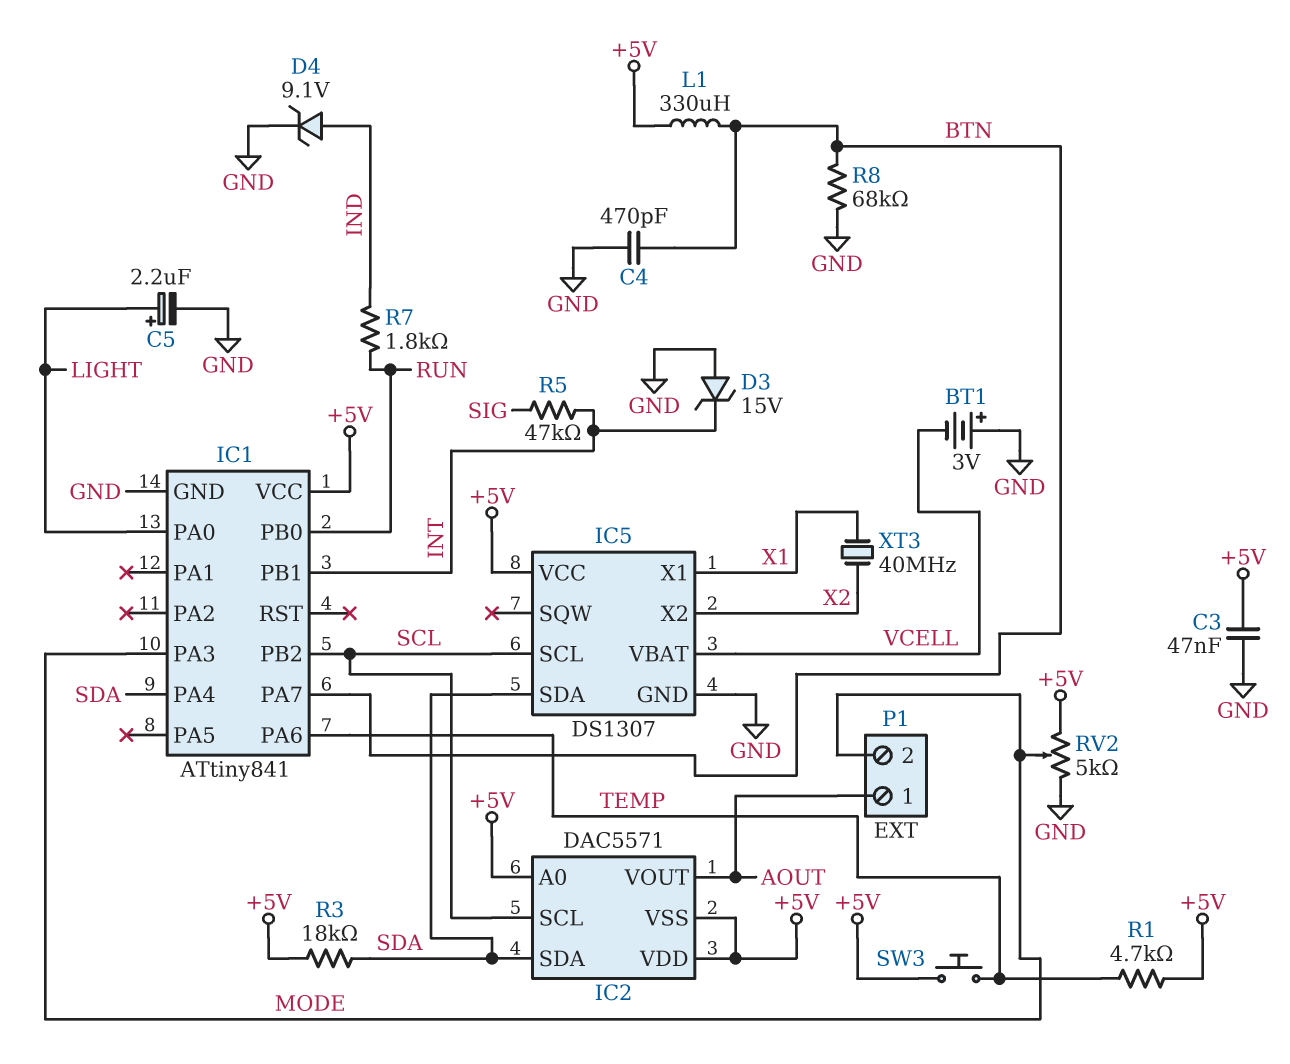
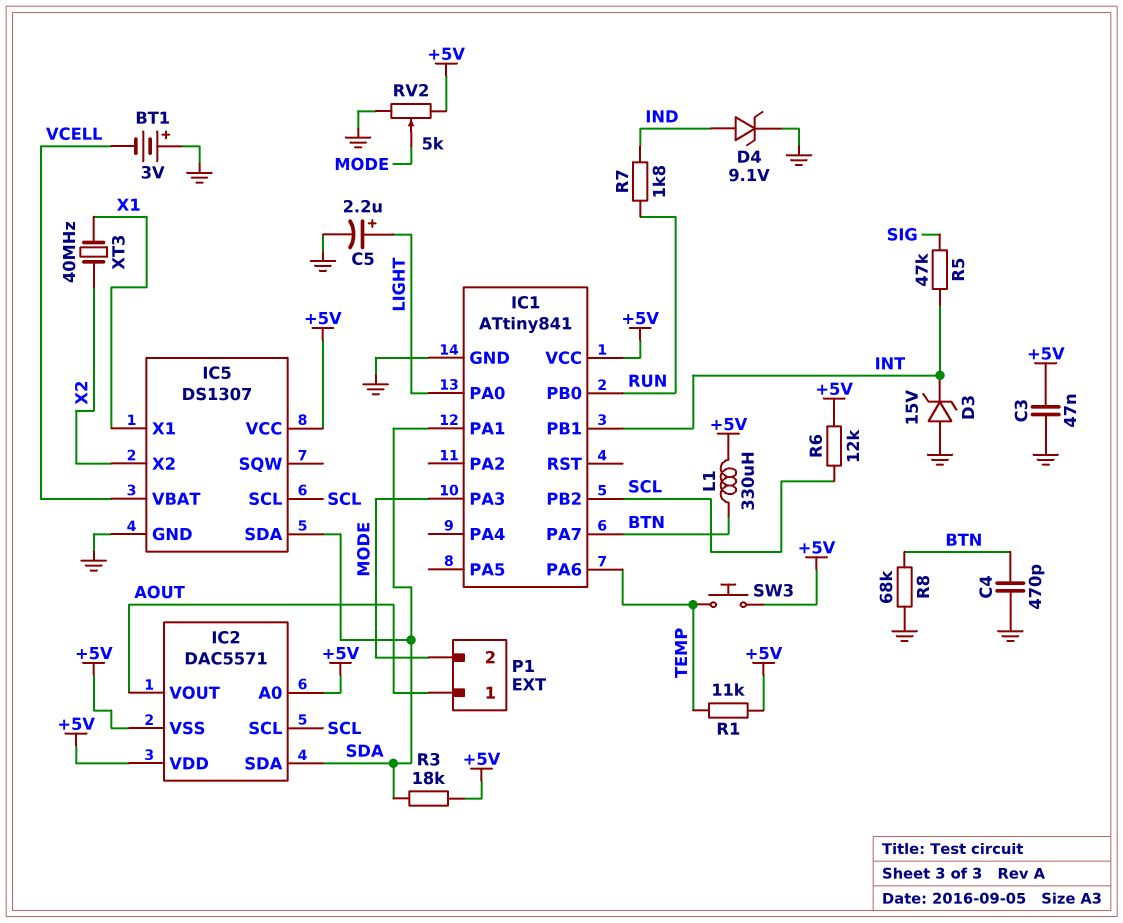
IC1 pin PA1: none -> SDA
IC1 pin PA4: SDA -> none
R1: 4.7k (+5V, TEMP) -> 11k (+5V, TEMP)
R6: none -> 12k (+5V, SCL)

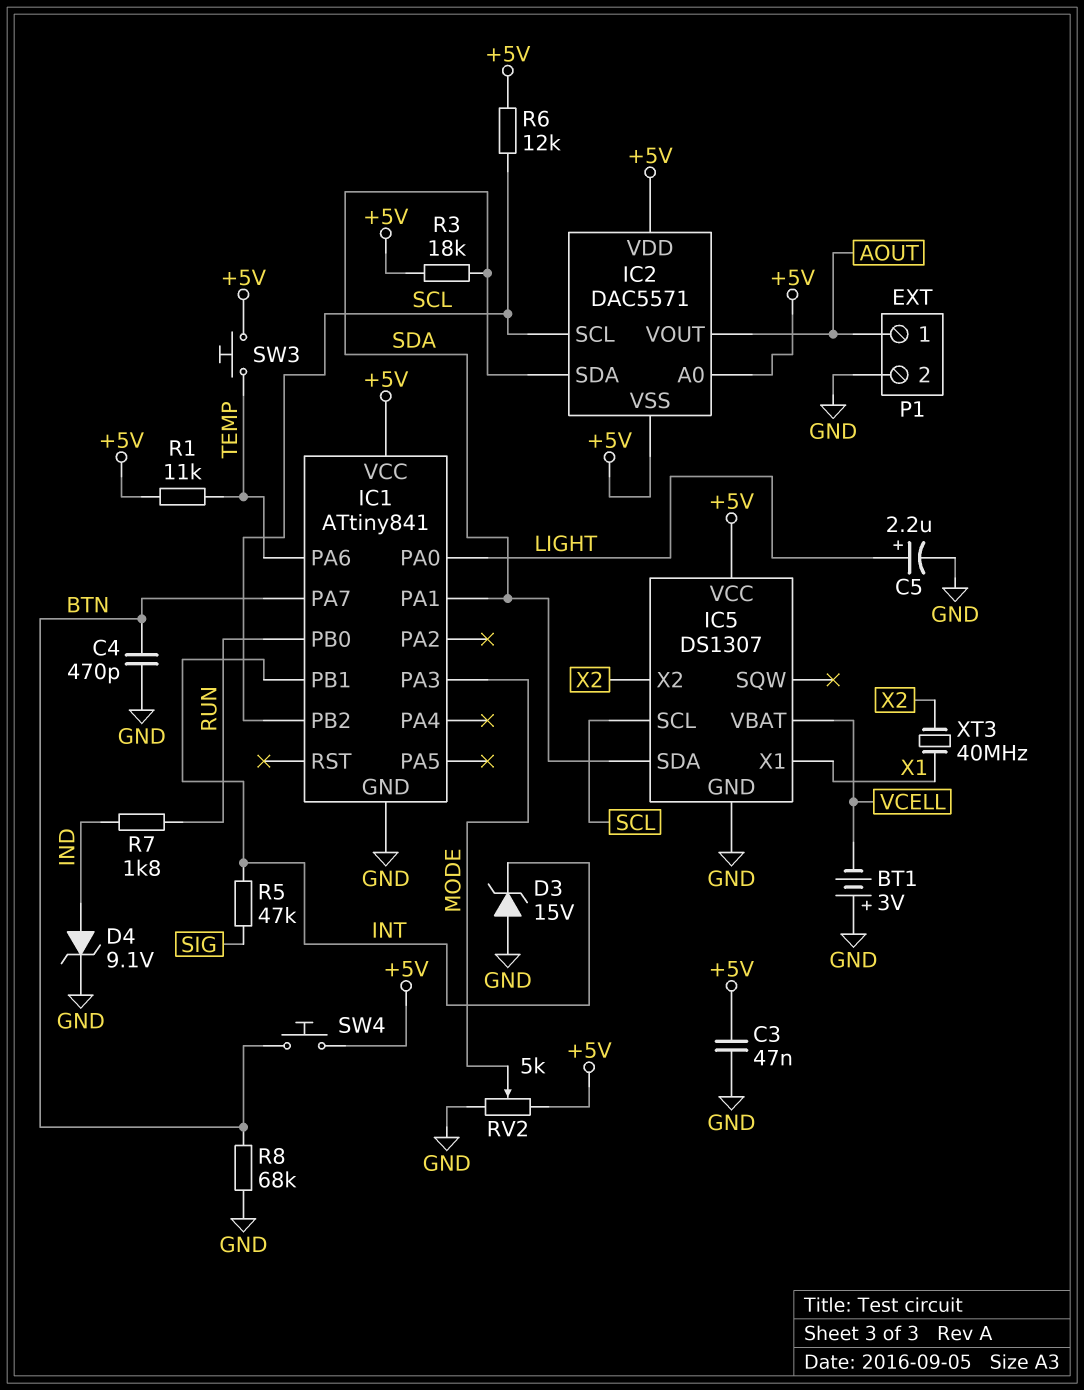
L1: 330uH (+5V, BTN) -> none
P1 pin 2: MODE -> GND
SW4: none -> button (+5V, BTN)

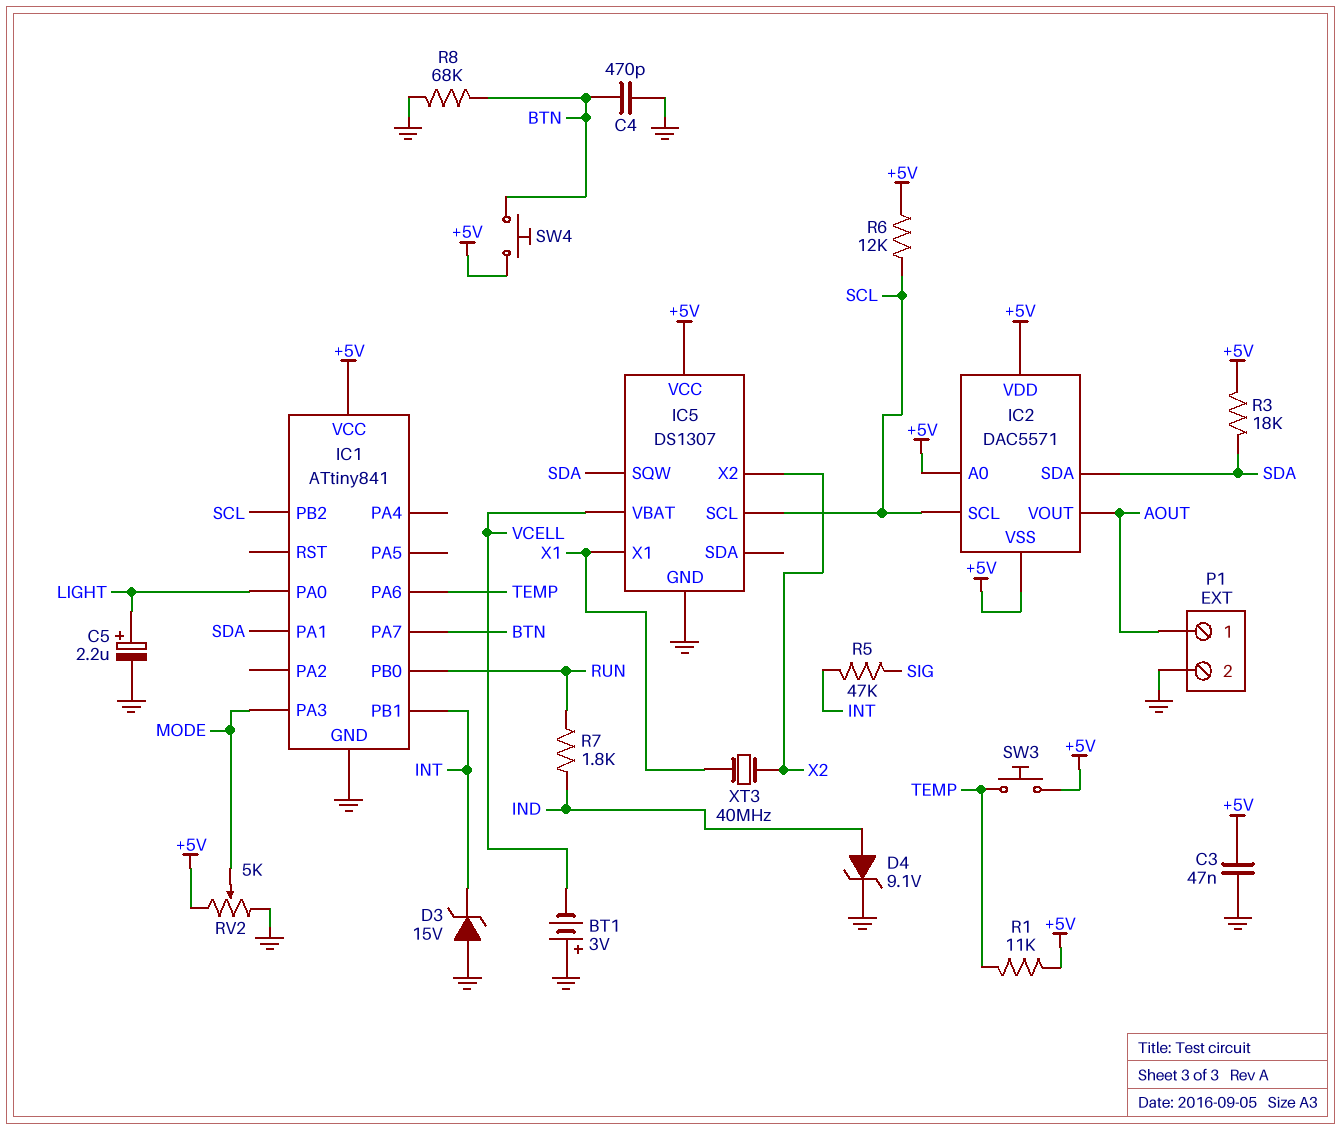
IC5 pin SDA: SDA -> none
IC5 pin SQW: none -> SDA

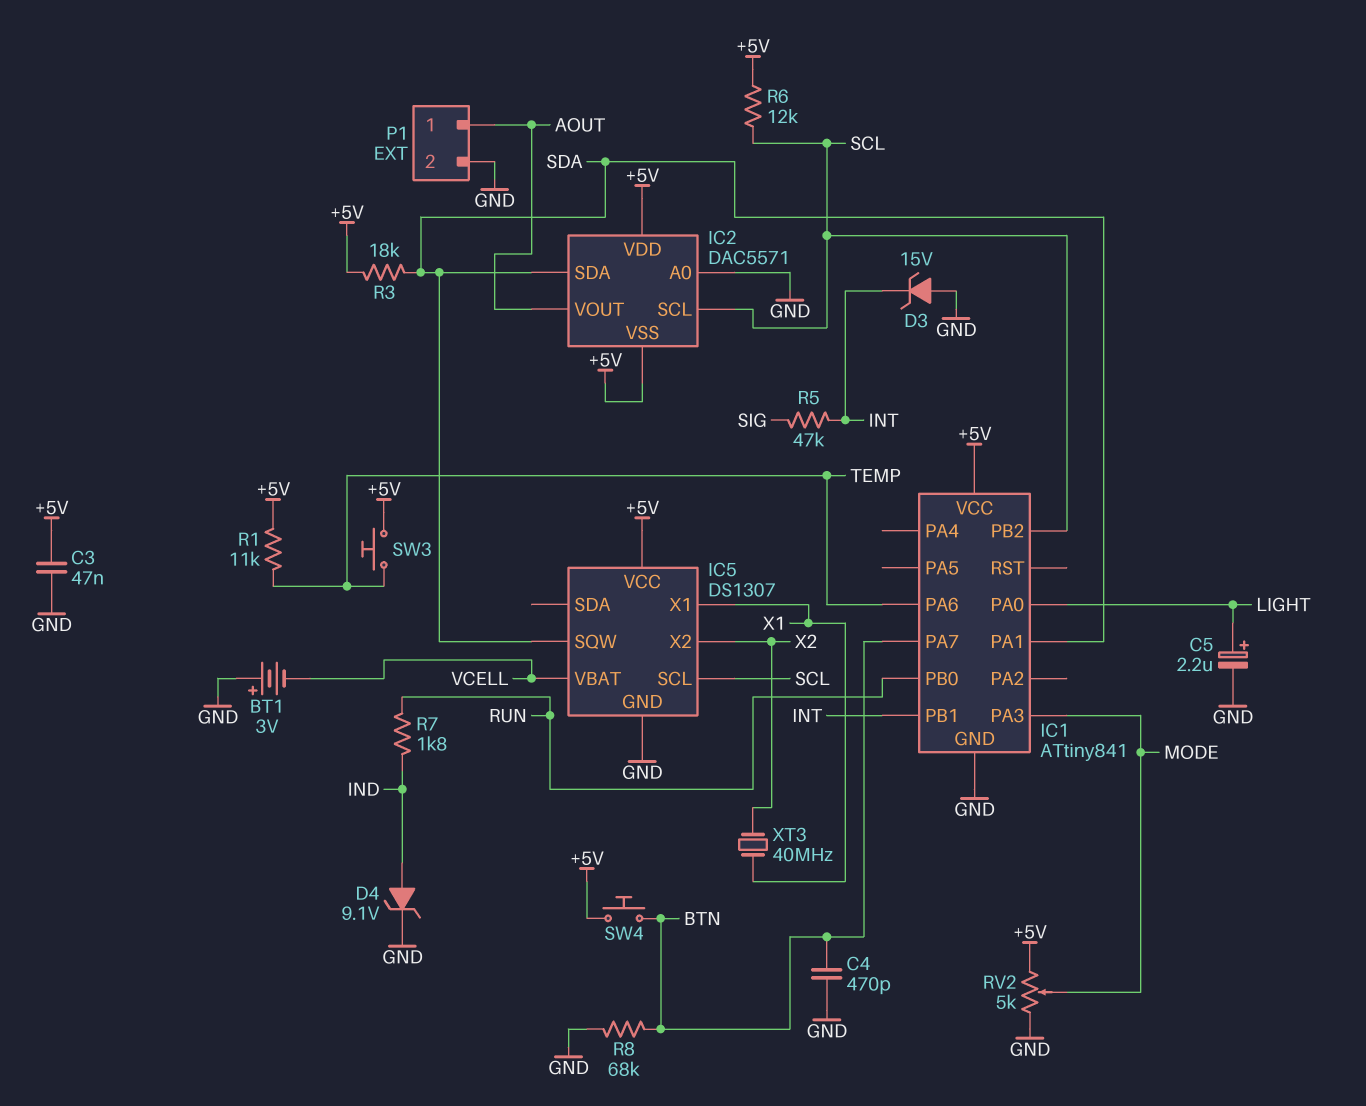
IC2 pin A0: +5V -> GND

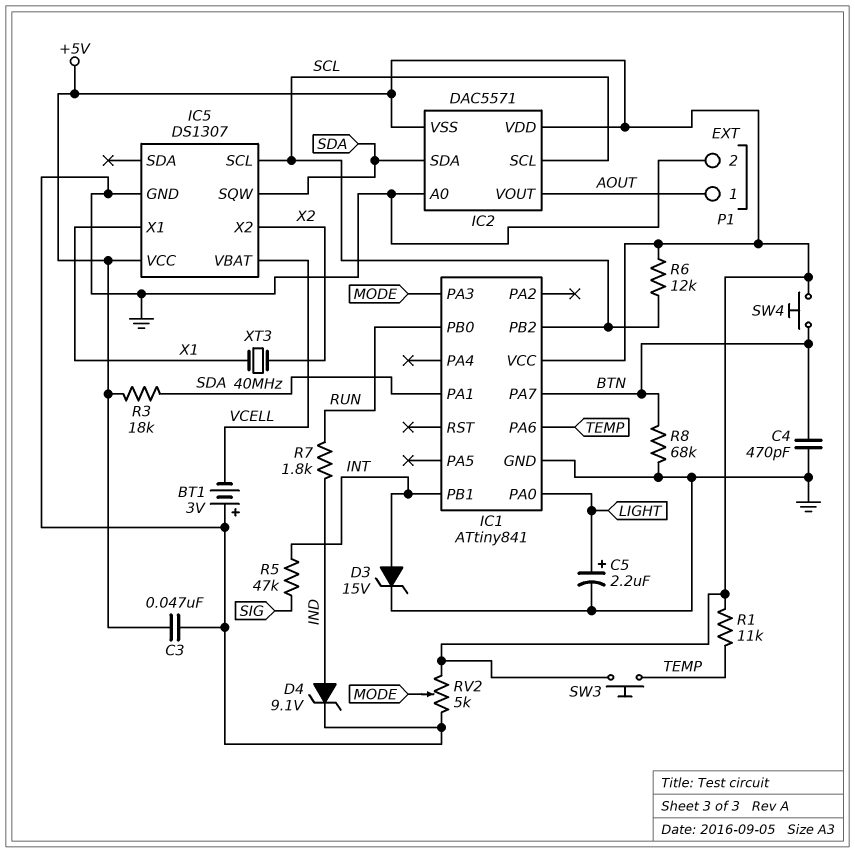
D3: zener 15V (A GND, K INT) -> zener 15V (A INT, K GND)

